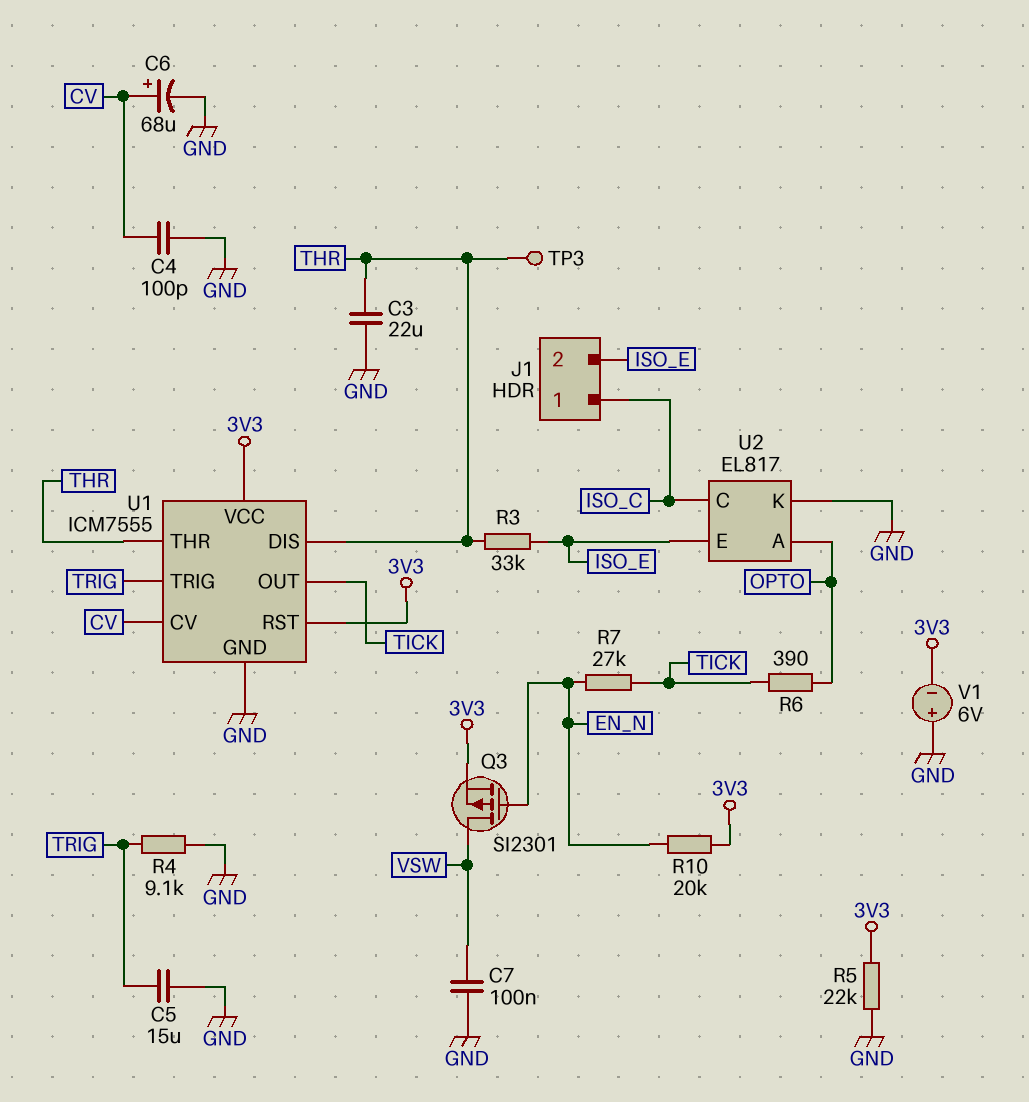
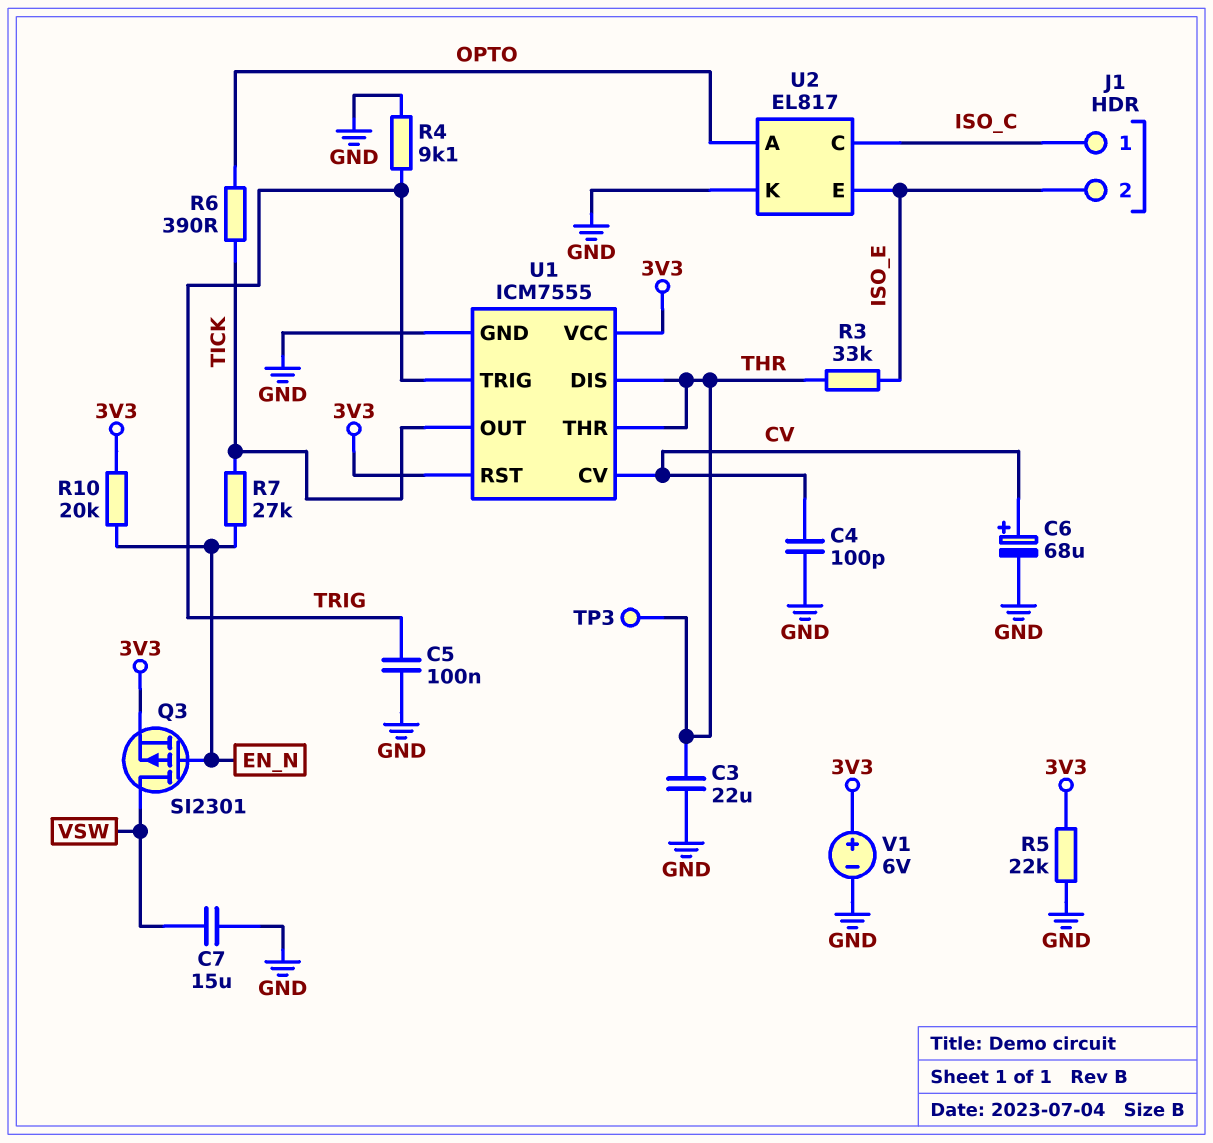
C5: 15uF (GND, TRIG) -> 100nF (GND, TRIG)
C7: 100nF (GND, VSW) -> 15uF (GND, VSW)
V1: 6V (plus GND, minus 3V3) -> 6V (plus 3V3, minus GND)

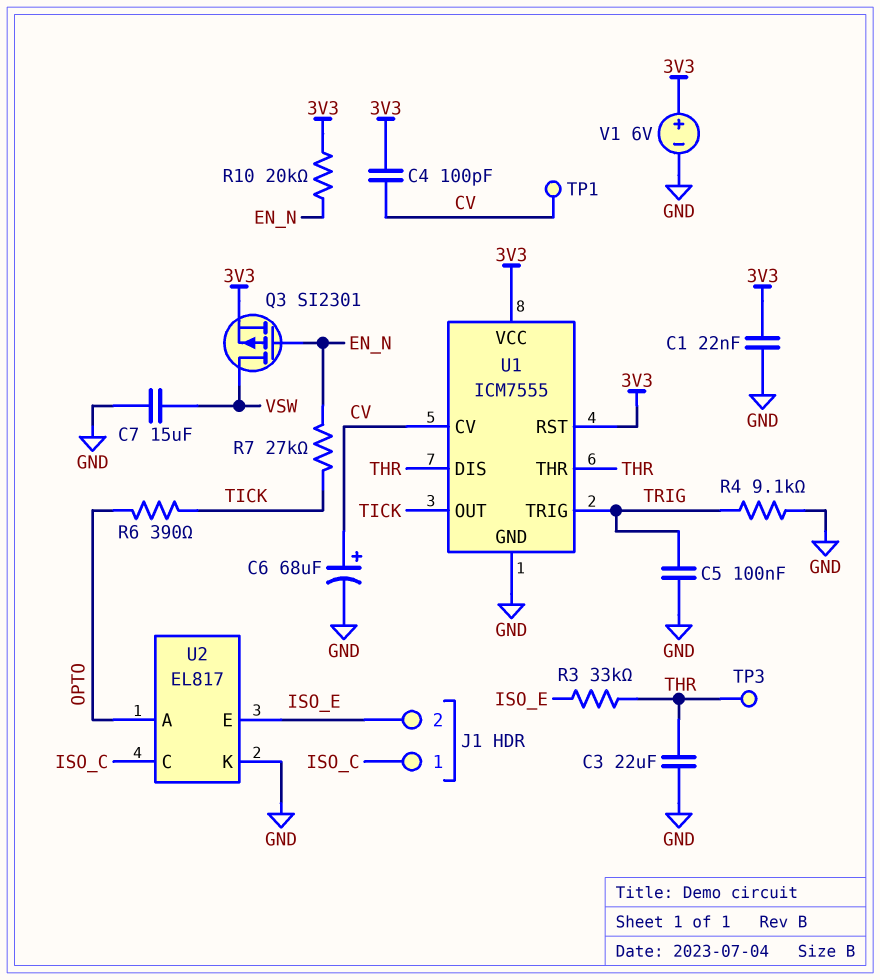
C1: none -> 22nF (3V3, GND)
C4: 100pF (CV, GND) -> 100pF (3V3, CV)
R5: 22k (3V3, GND) -> none
TP1: none -> test point (CV)

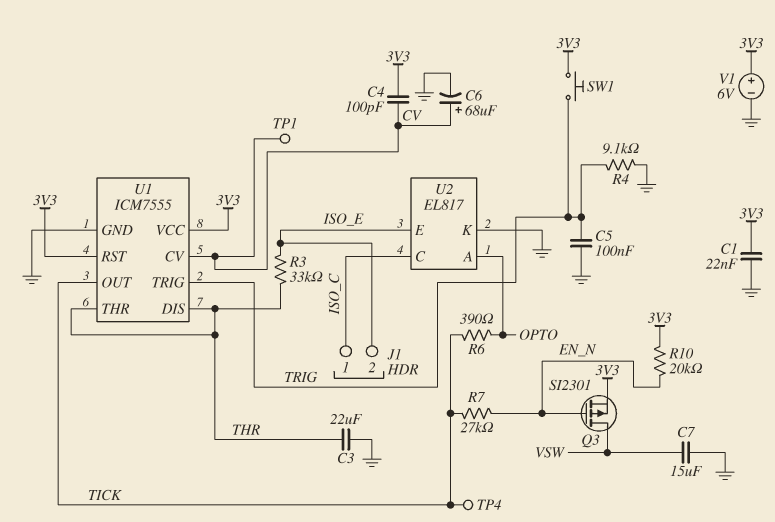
SW1: none -> button (3V3, TRIG)
TP3: test point (THR) -> none
TP4: none -> test point (TICK)

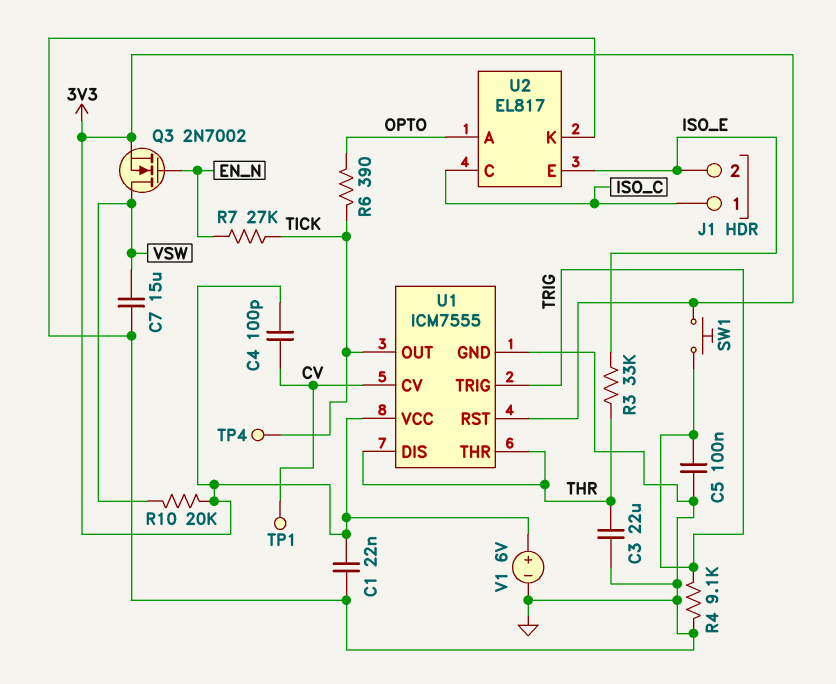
C6: 68uF (plus CV, minus GND) -> none
Q3: PMOS SI2301 (G EN_N, D VSW, S 3V3) -> NMOS 2N7002 (G EN_N, D VSW, S 3V3)
R10: 20k (3V3, EN_N) -> 20k (3V3, VSW)

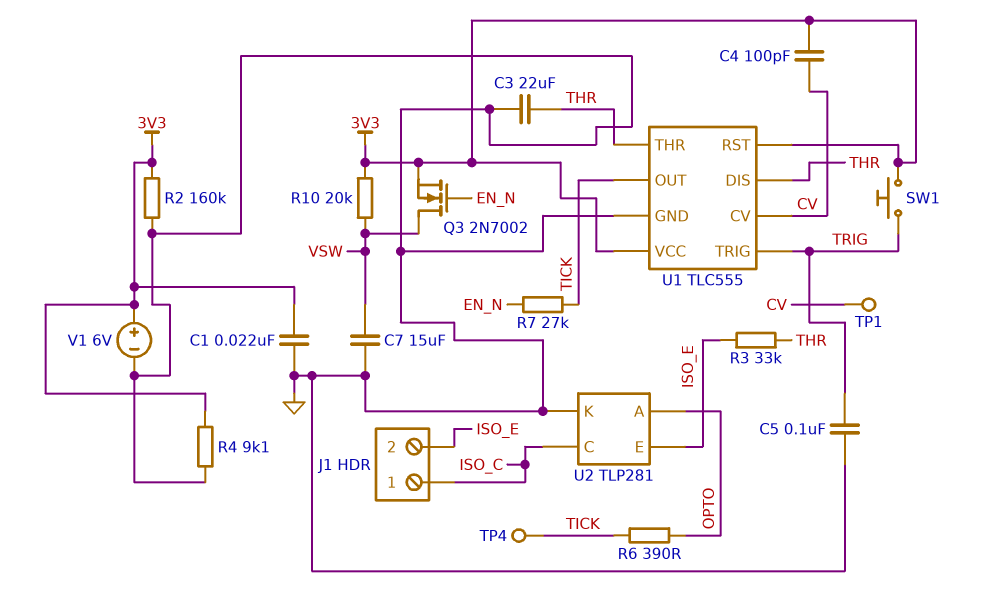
R2: none -> 160k (3V3, GND)
R4: 9.1k (GND, TRIG) -> 9.1k (3V3, GND)
U1: ICM7555 -> TLC555
U2: EL817 -> TLP281

